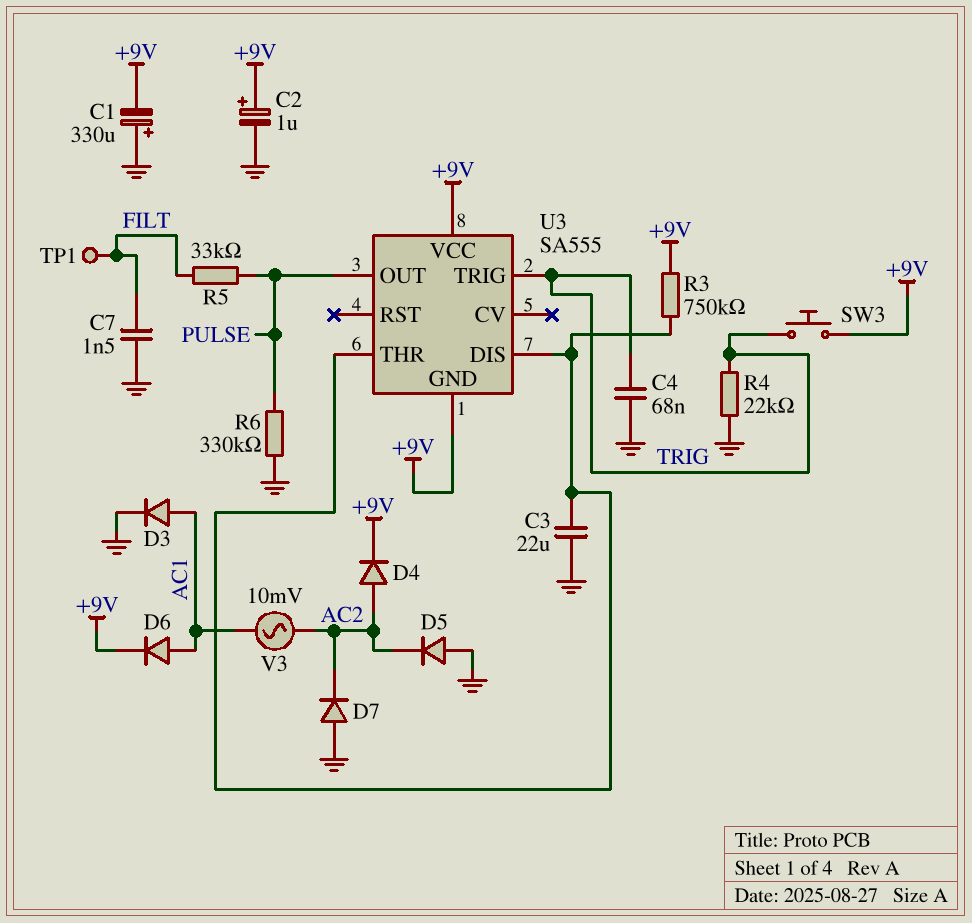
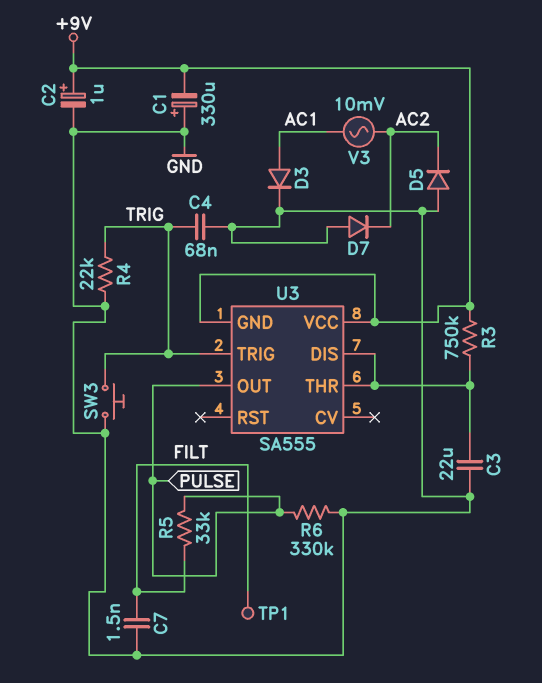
D4: diode (A AC2, K +9V) -> none
D6: diode (A AC1, K +9V) -> none
SW3: button (+9V, TRIG) -> button (GND, TRIG)

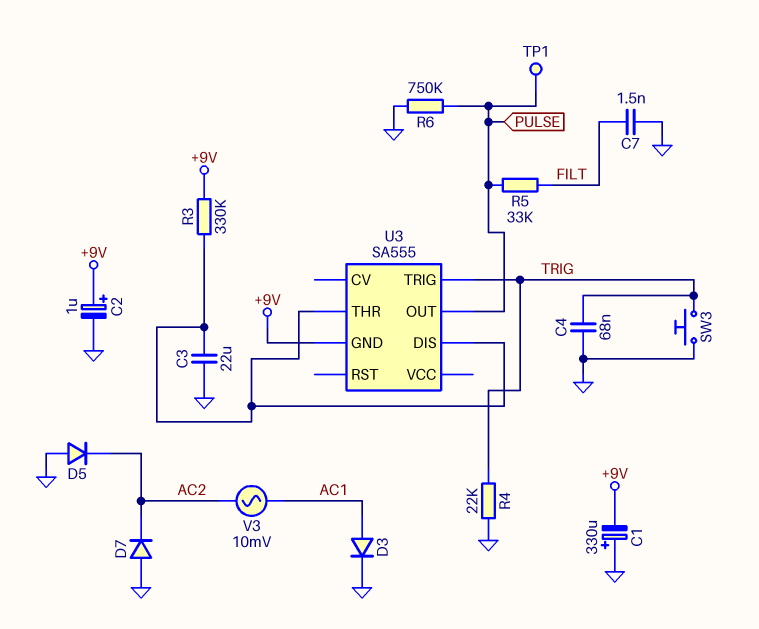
R3: 750k (+9V, U3/DIS) -> 330k (+9V, U3/DIS)
R6: 330k (GND, PULSE) -> 750k (GND, PULSE)
TP1: test point (FILT) -> test point (PULSE)
U3 pin VCC: +9V -> none

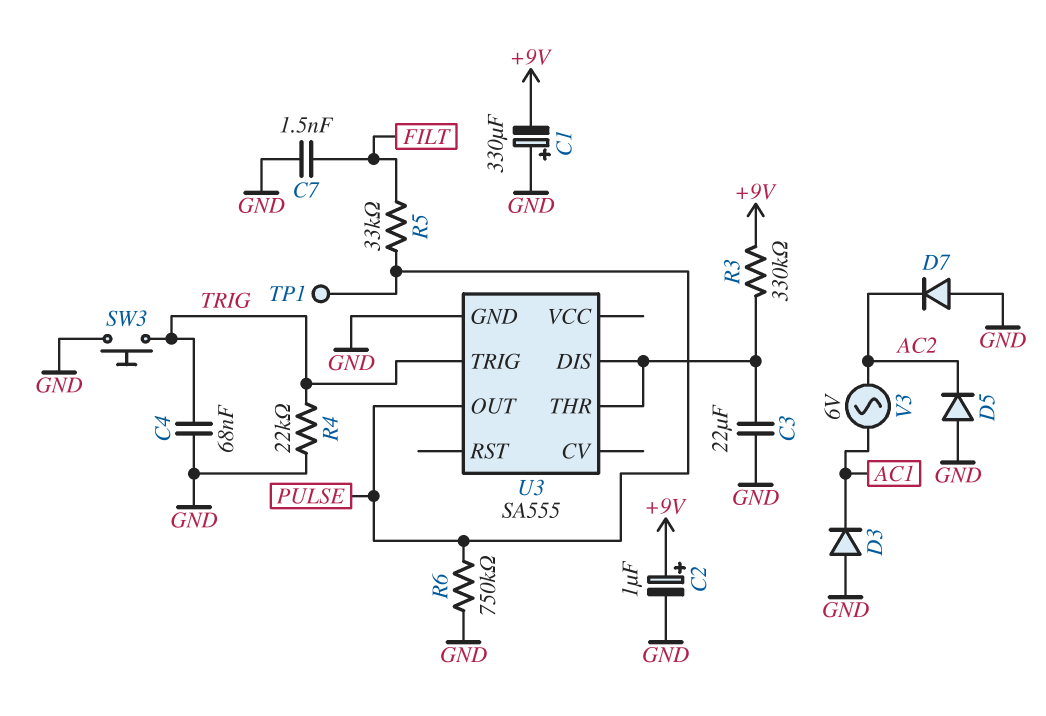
D3: diode (A AC1, K GND) -> diode (A GND, K AC1)
U3 pin GND: +9V -> GND
V3: AC 10mV (AC1, AC2) -> AC 6V (AC1, AC2)

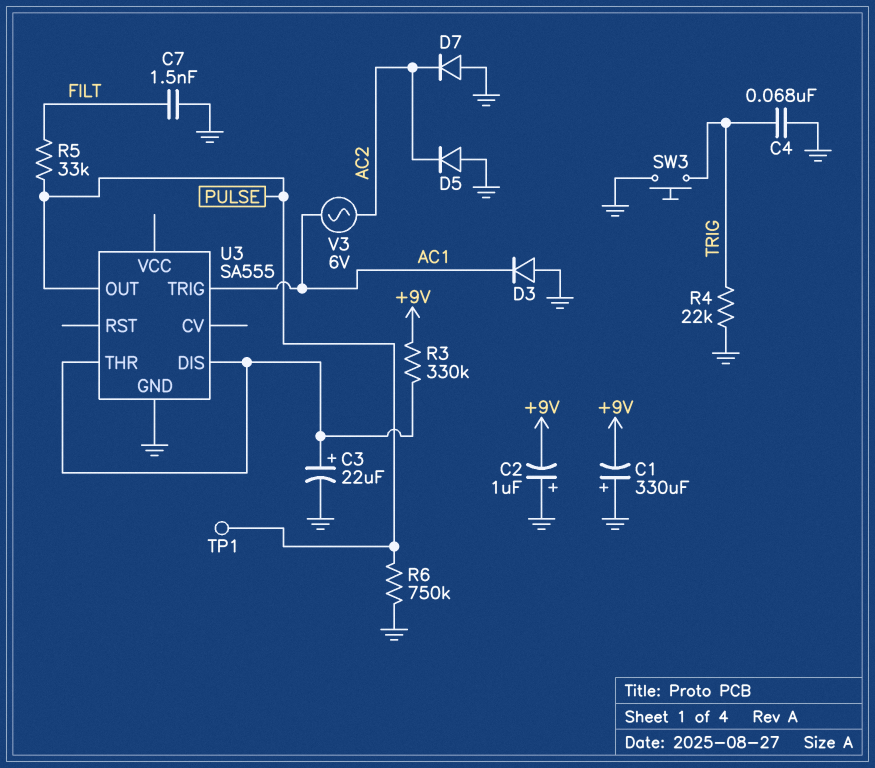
C2: 1uF (plus +9V, minus GND) -> 1uF (plus GND, minus +9V)
C3: 22uF (GND, U3/DIS) -> 22uF (plus U3/DIS, minus GND)
U3 pin TRIG: TRIG -> AC1

